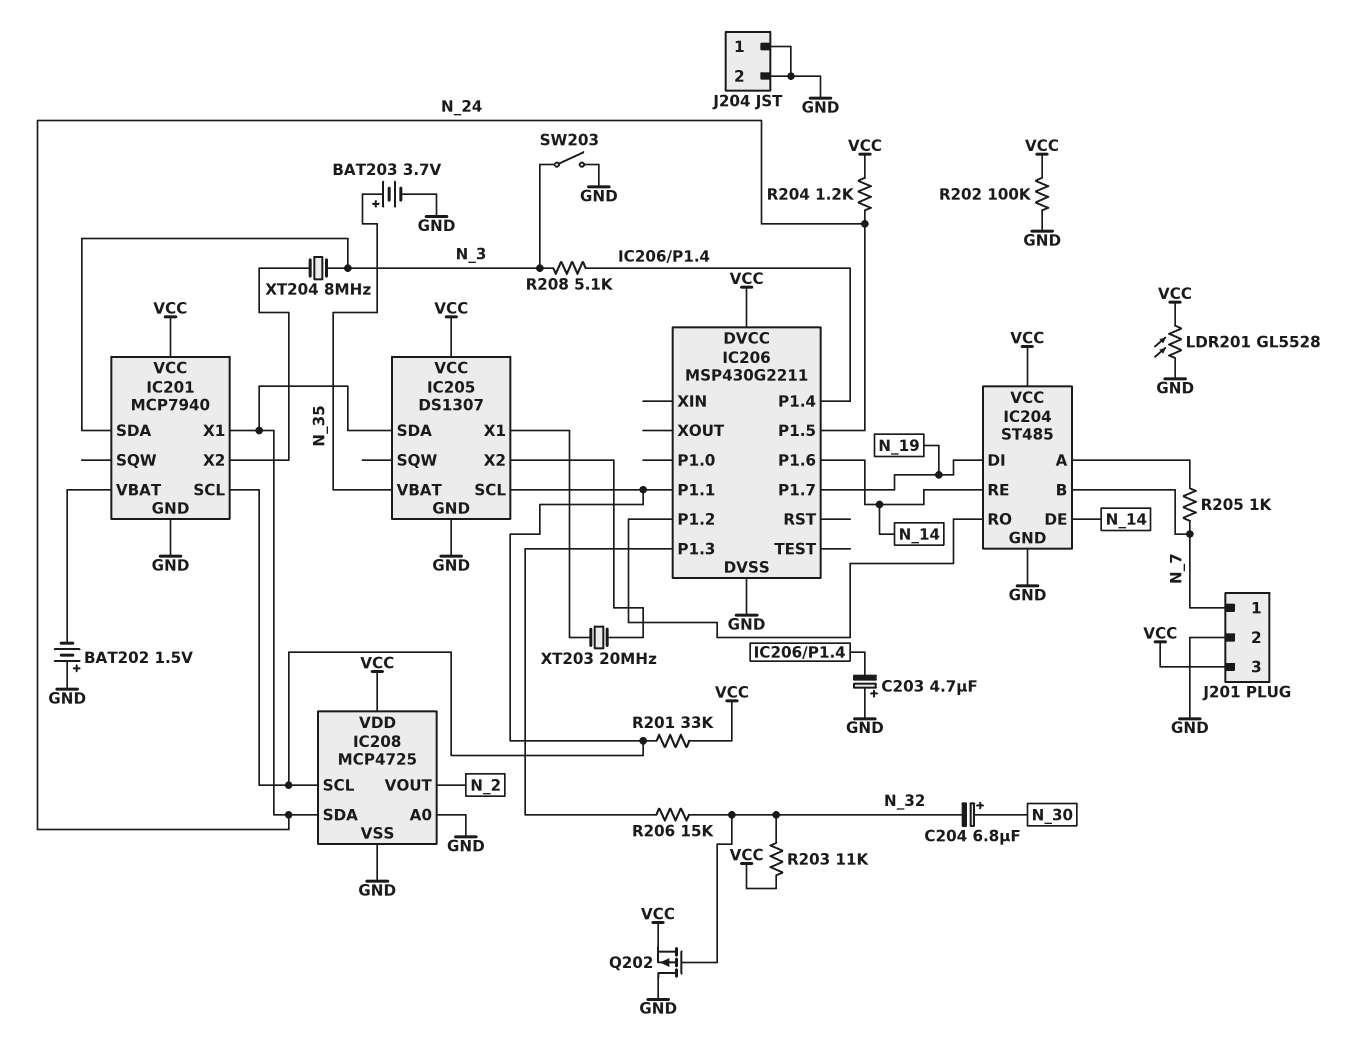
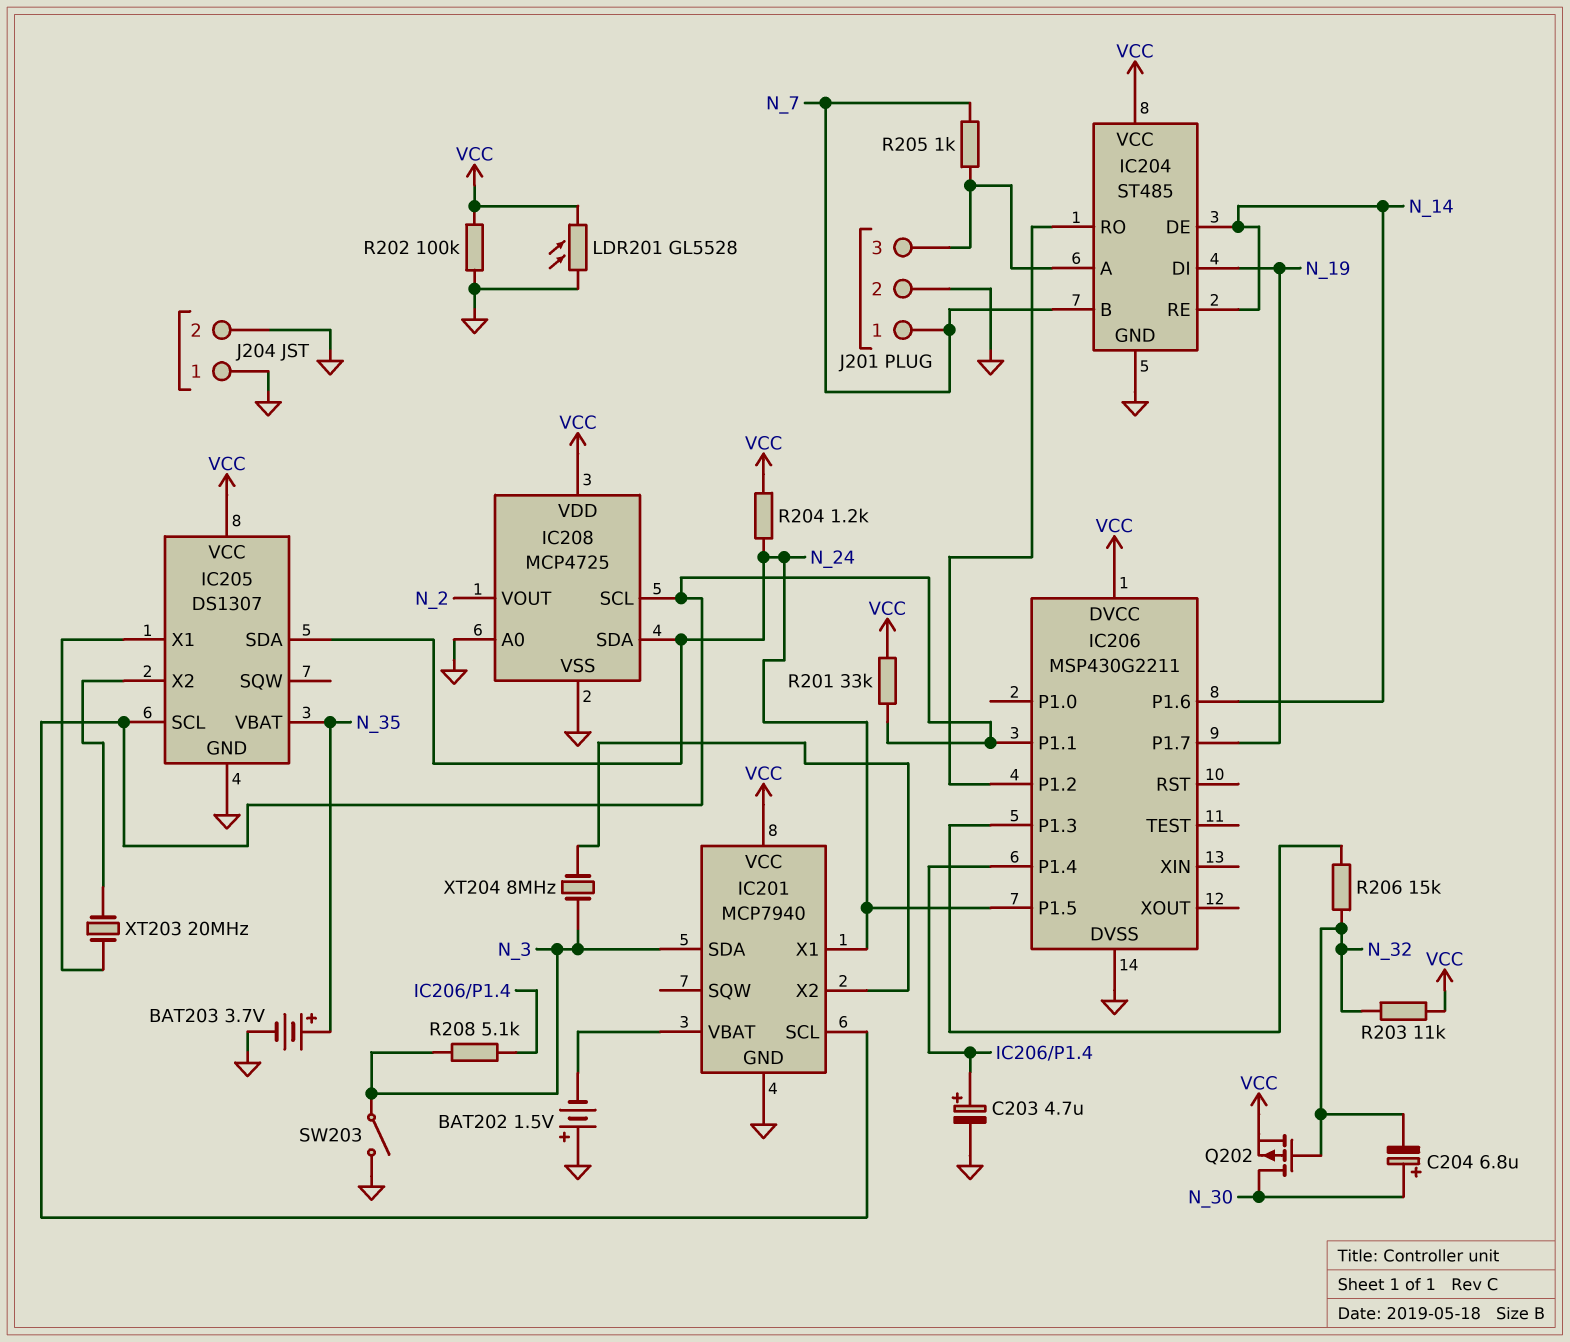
C203: 4.7uF (plus GND, minus IC206/P1.4) -> 4.7uF (plus IC206/P1.4, minus GND)
J201 pin 3: VCC -> IC204/A
Q202: PMOS (G N_32, D GND, S VCC) -> PMOS (G N_32, D N_30, S VCC)

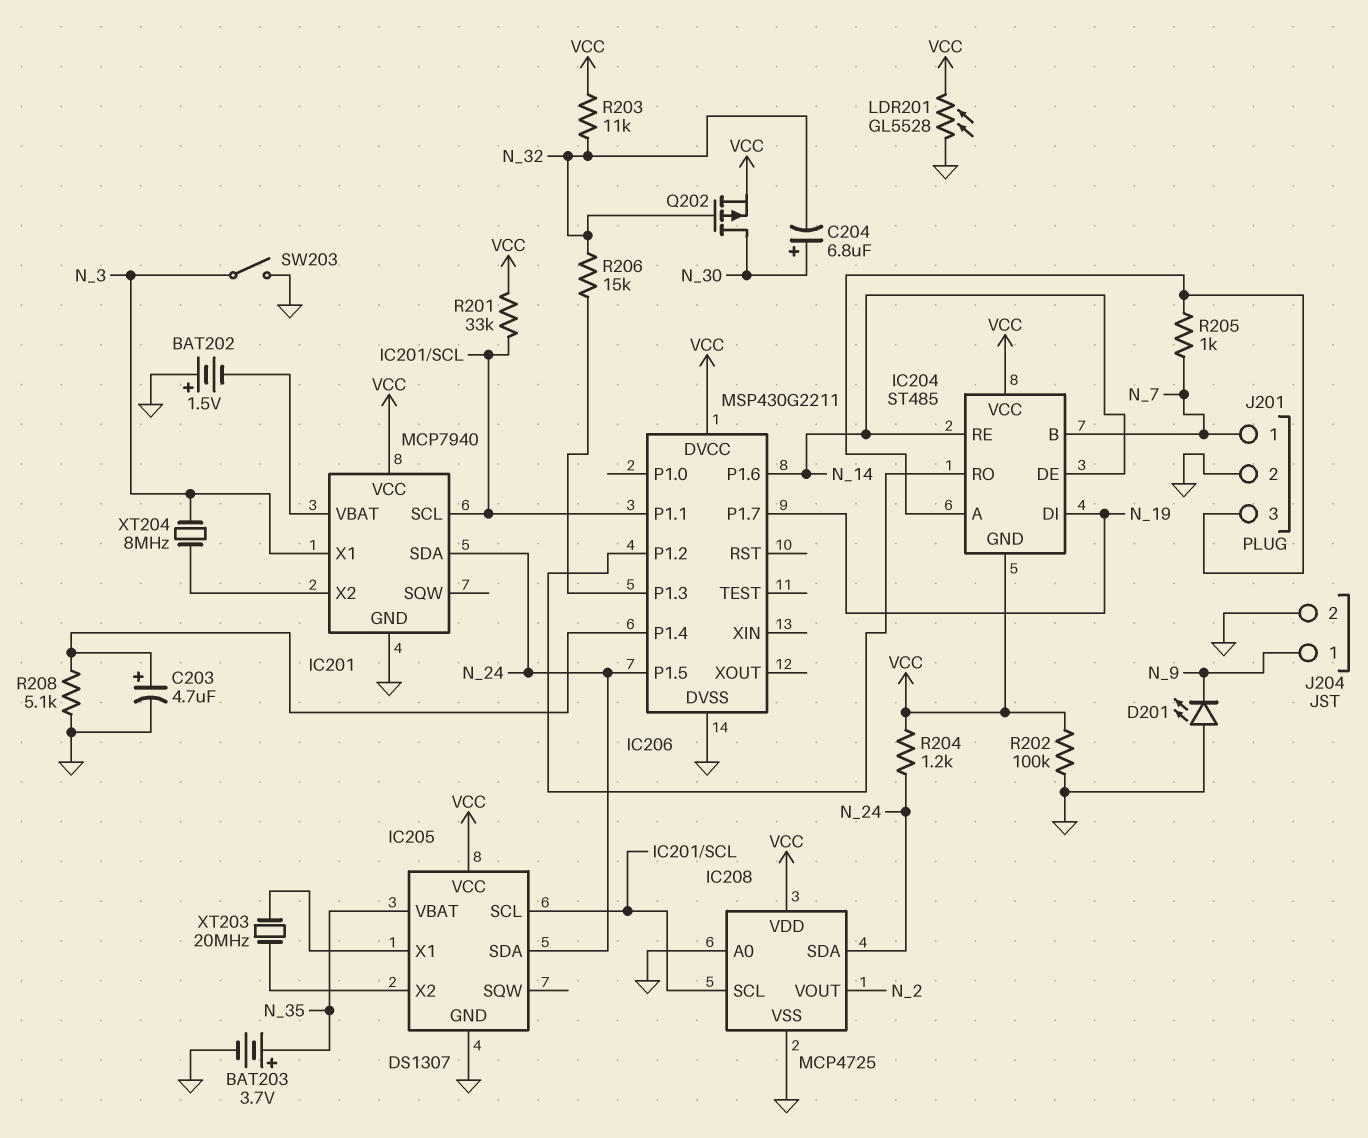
D201: none -> LED (A GND, K N_9)
IC201 pin SDA: N_3 -> N_24
IC201 pin X1: N_24 -> N_3
IC204 pin GND: GND -> VCC
J204 pin 1: GND -> N_9
R208: 5.1k (IC206/P1.4, N_3) -> 5.1k (GND, IC206/P1.4)

